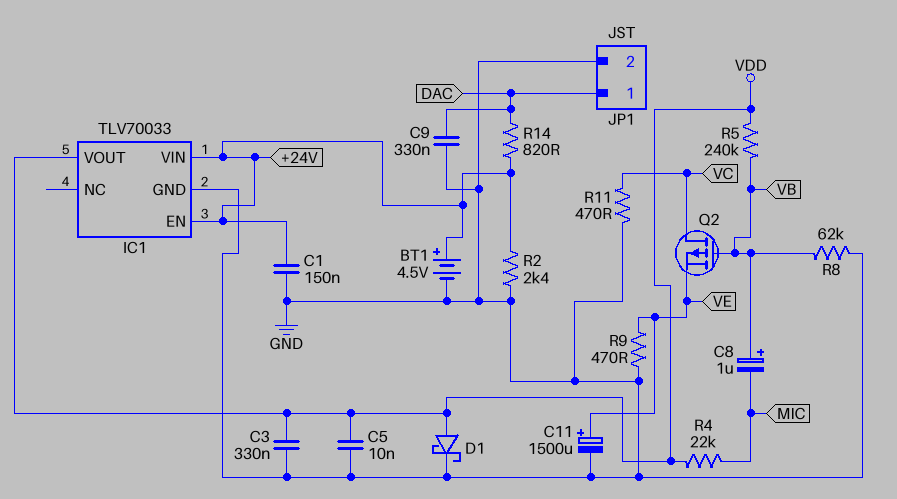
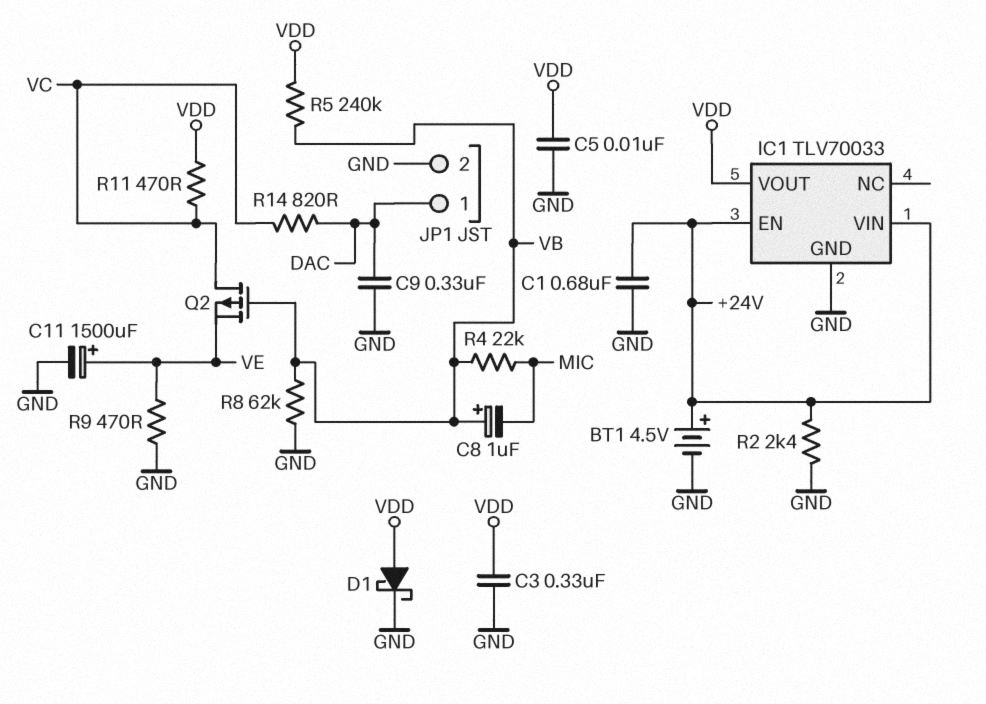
C1: 150nF (+24V, GND) -> 680nF (+24V, GND)
R4: 22k (MIC, VDD) -> 22k (MIC, VB)
R11: 470 (GND, VC) -> 470 (VC, VDD)
R14: 820 (+24V, DAC) -> 820 (DAC, VC)

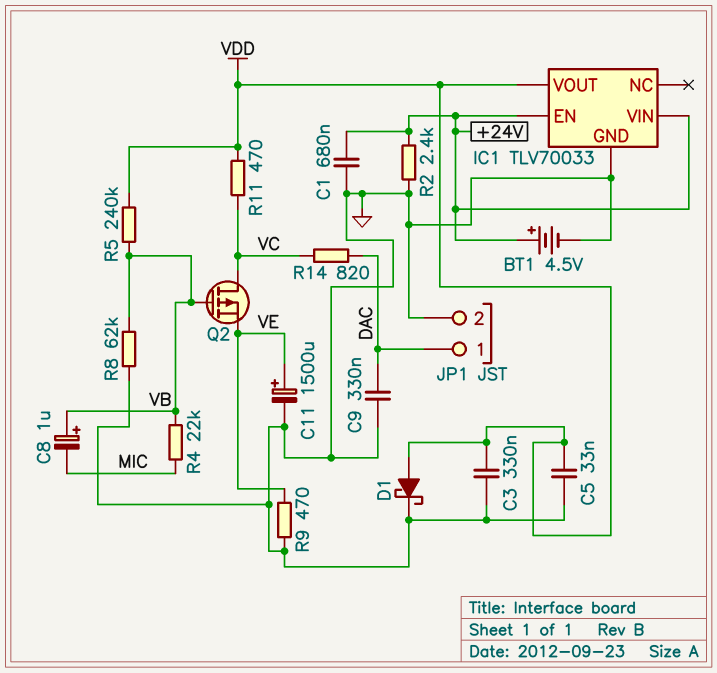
C5: 10nF (GND, VDD) -> 33nF (GND, VDD)

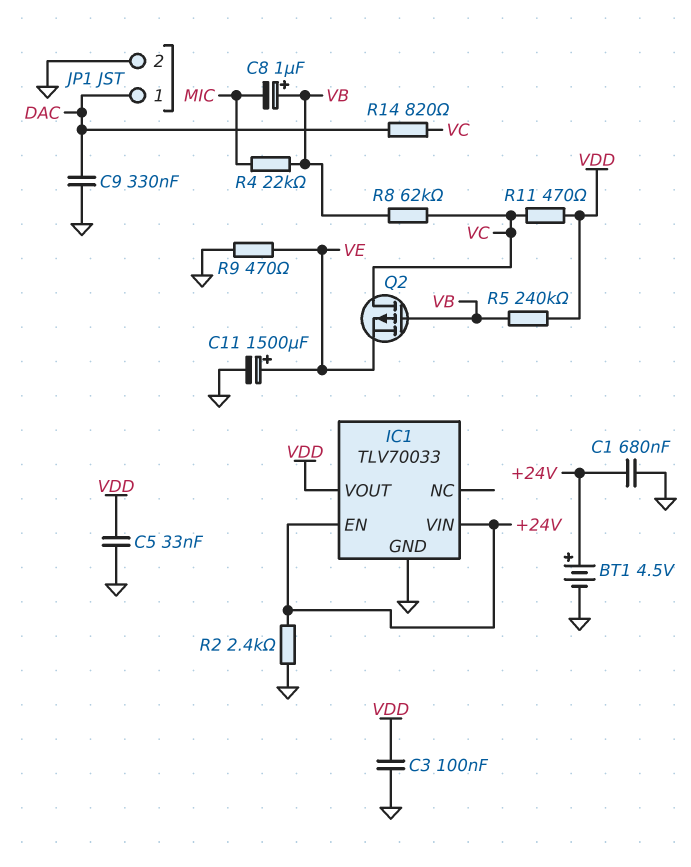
C3: 330nF (GND, VDD) -> 100nF (GND, VDD)
D1: schottky (A VDD, K GND) -> none
R8: 62k (GND, VB) -> 62k (VB, VC)

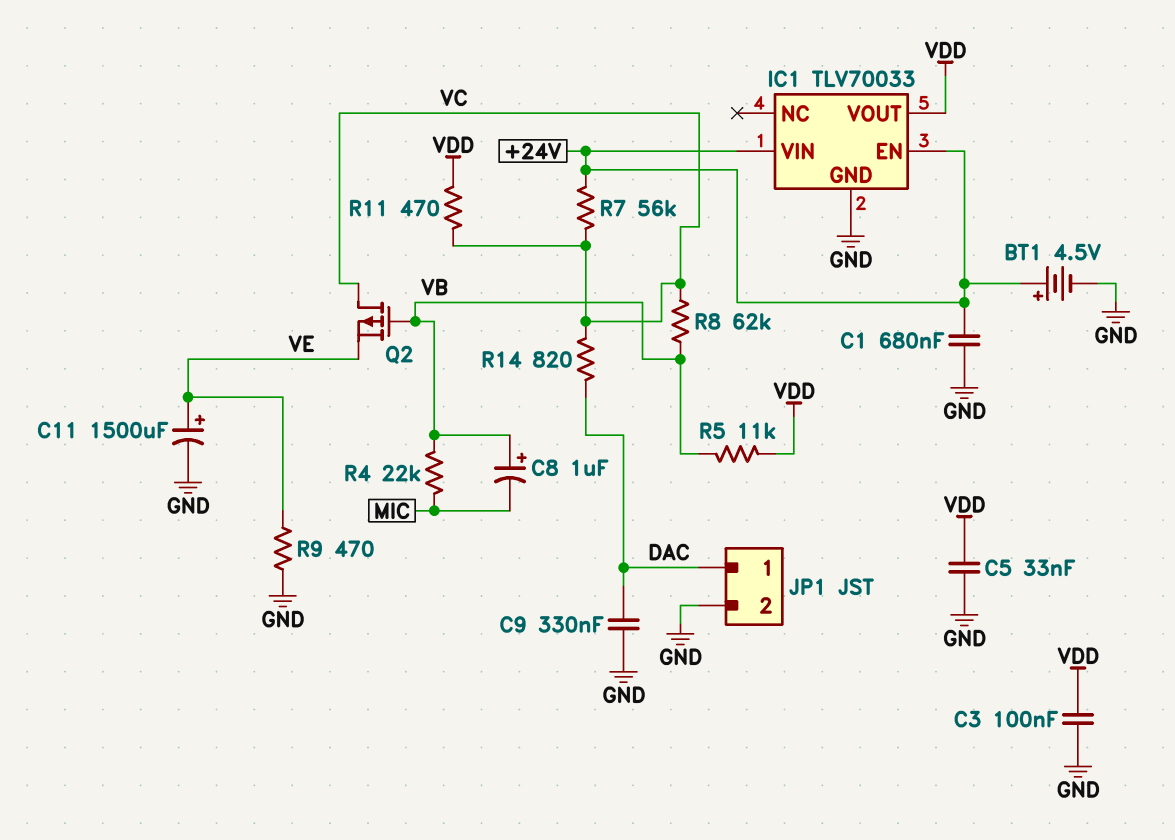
R2: 2.4k (+24V, GND) -> none
R5: 240k (VB, VDD) -> 11k (VB, VDD)
R7: none -> 56k (+24V, VC)

